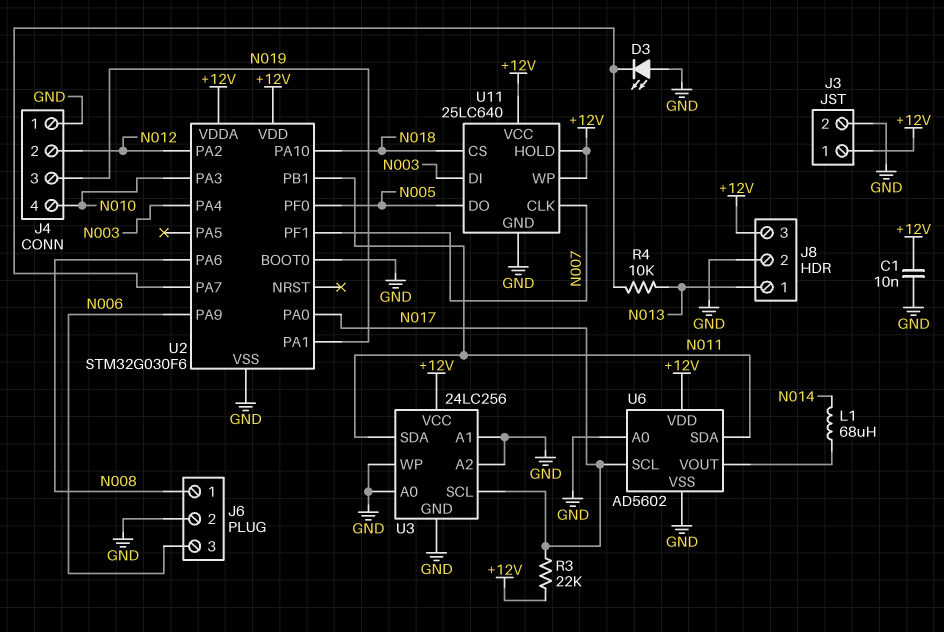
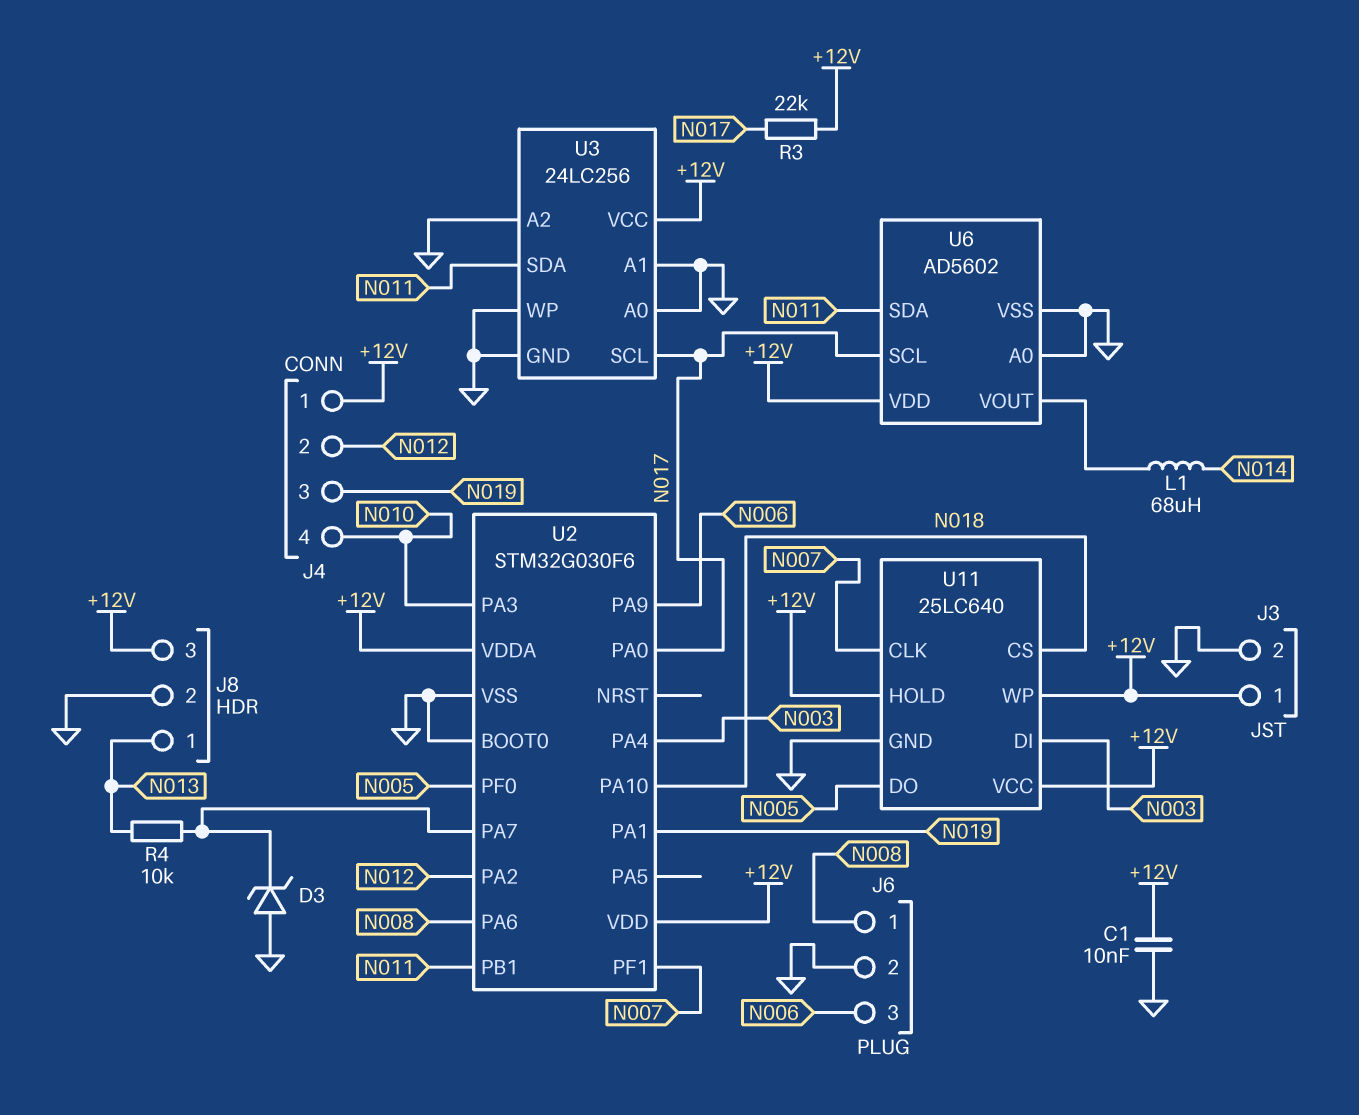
D3: LED (A GND, K U2/PA7) -> zener (A GND, K U2/PA7)
J4 pin 1: GND -> +12V

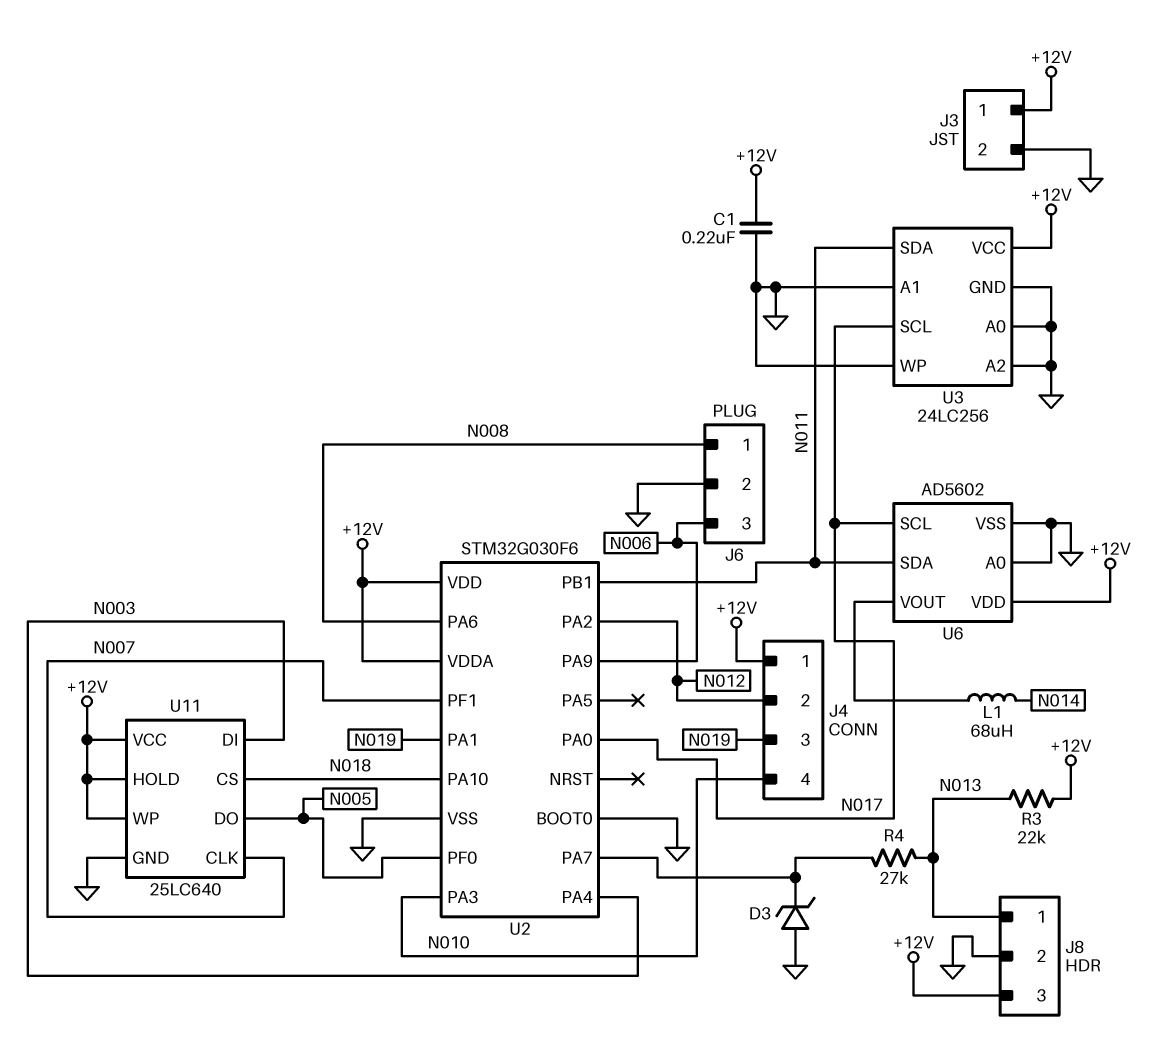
C1: 10nF (+12V, GND) -> 220nF (+12V, GND)
R3: 22k (+12V, N017) -> 22k (+12V, N013)
R4: 10k (N013, U2/PA7) -> 27k (N013, U2/PA7)

